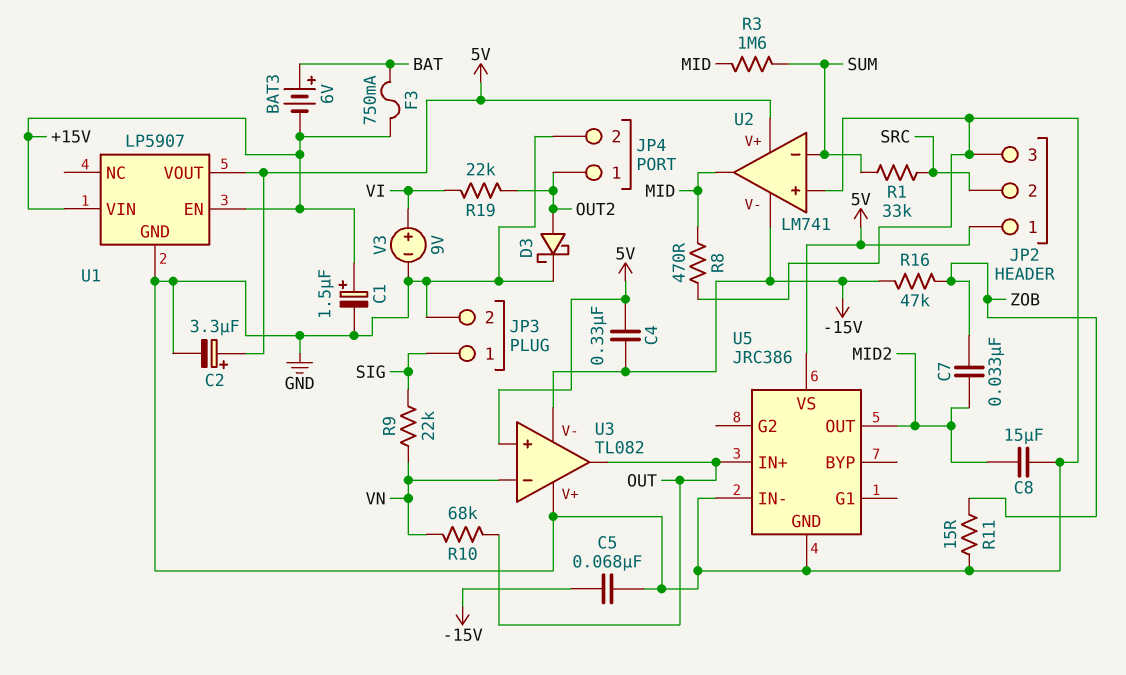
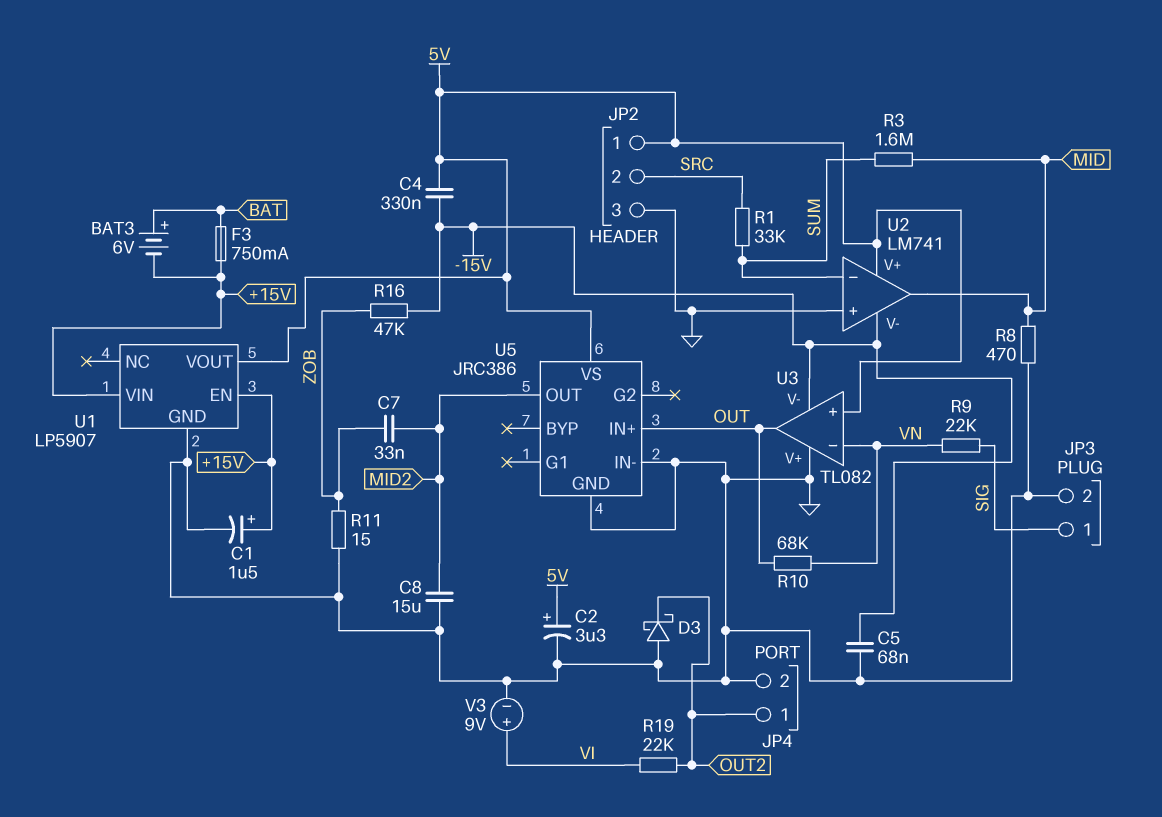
D3: schottky (A OUT2, K GND) -> schottky (A GND, K OUT2)

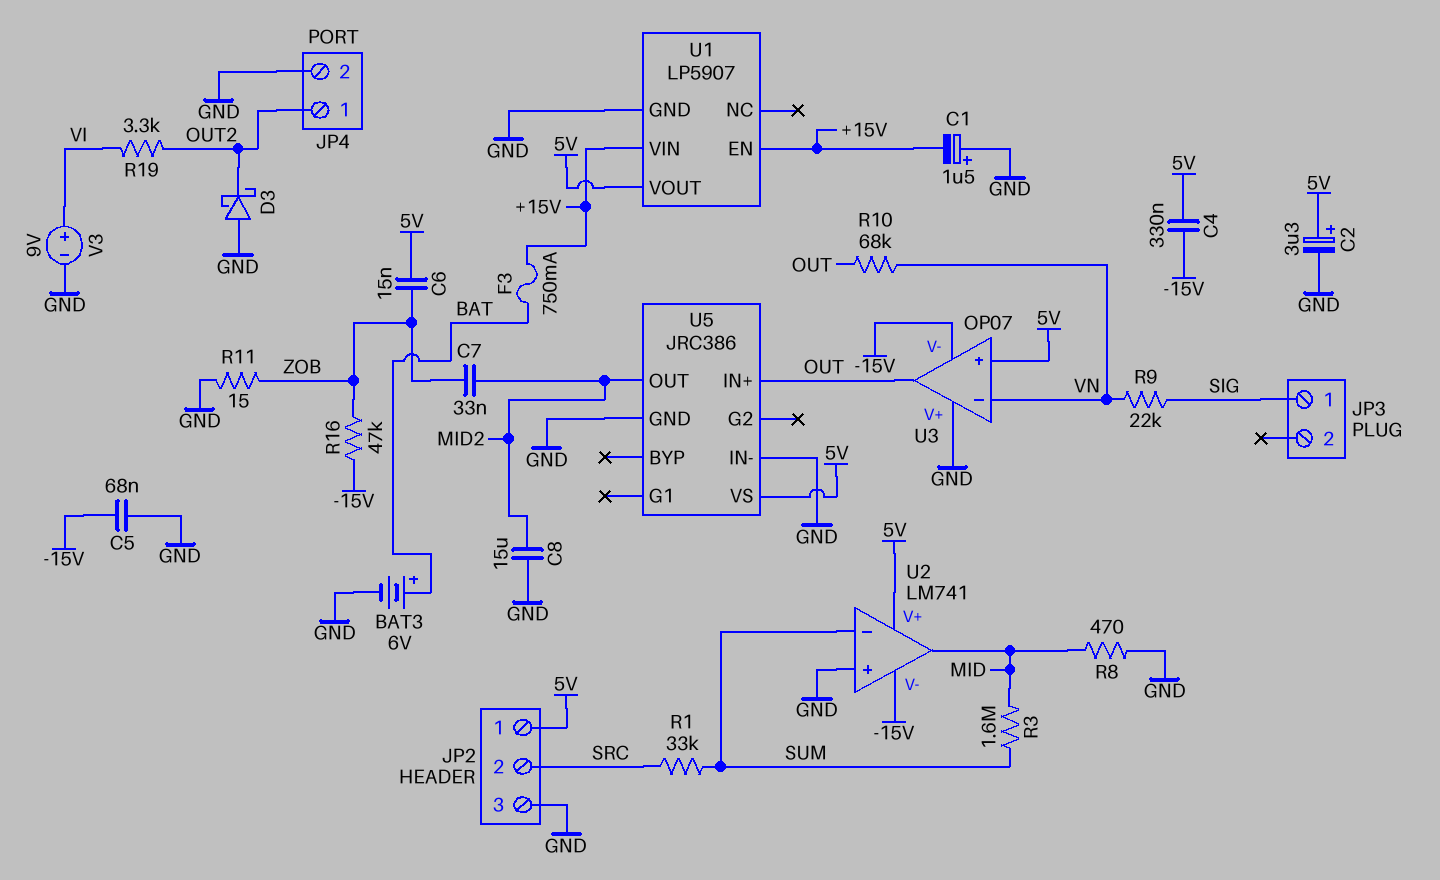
BAT3: 6V (plus BAT, minus +15V) -> 6V (plus BAT, minus GND)
C1: 1.5uF (plus +15V, minus GND) -> 1.5uF (plus GND, minus +15V)
C6: none -> 15nF (5V, ZOB)
JP3 pin 2: GND -> none
R19: 22k (OUT2, VI) -> 3.3k (OUT2, VI)
U3: TL082 -> OP07

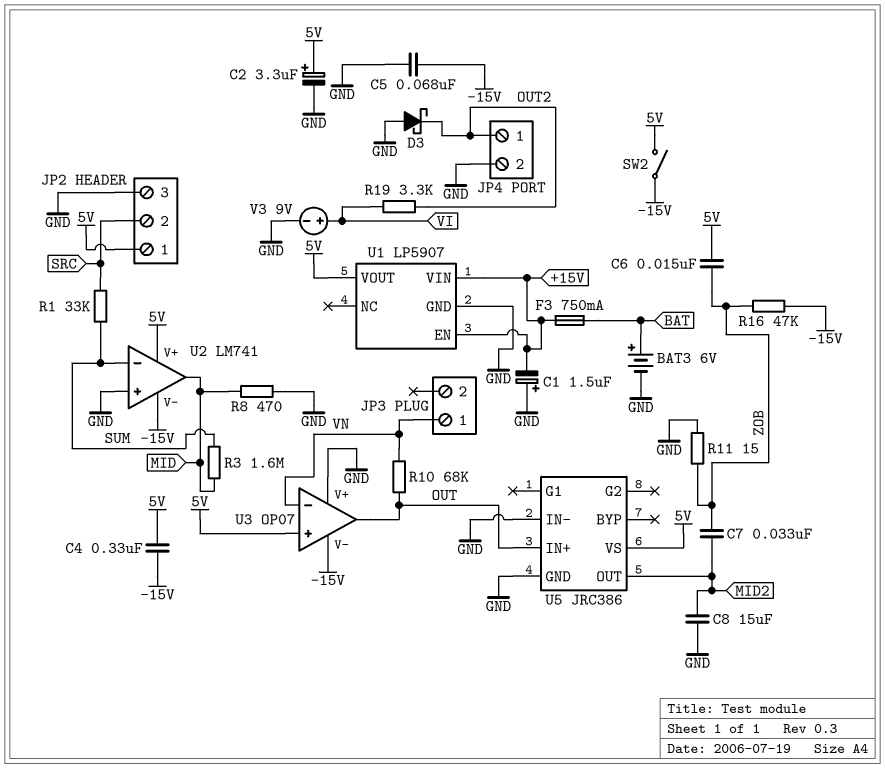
JP3 pin 1: SIG -> VN
R9: 22k (SIG, VN) -> none
SW2: none -> switch (-15V, 5V)

